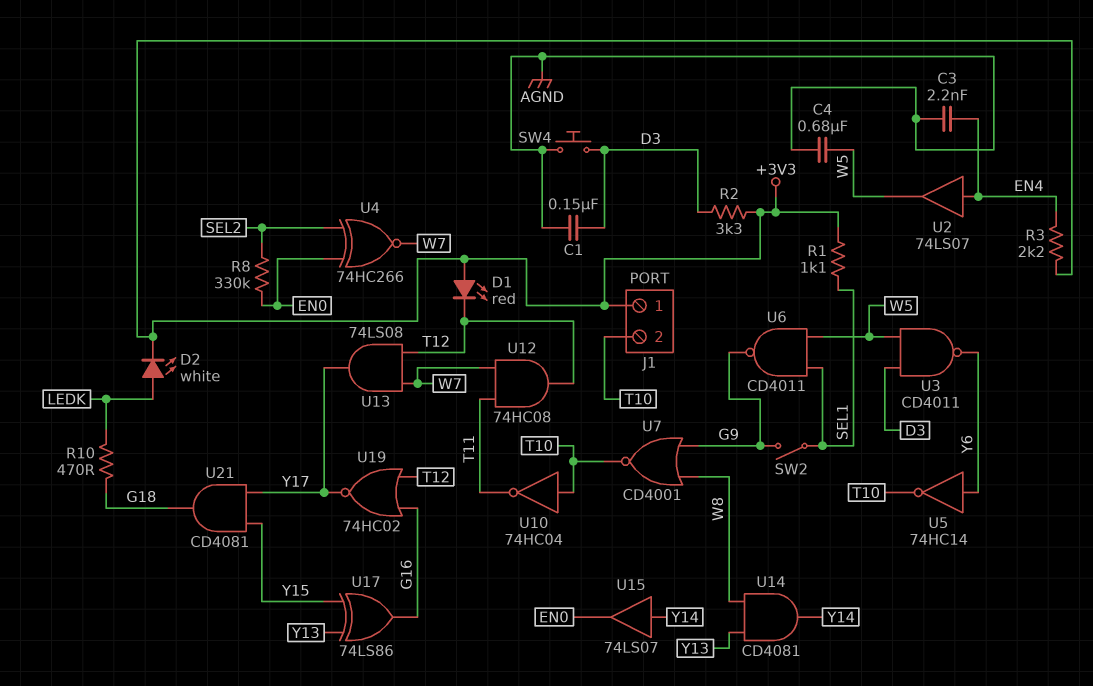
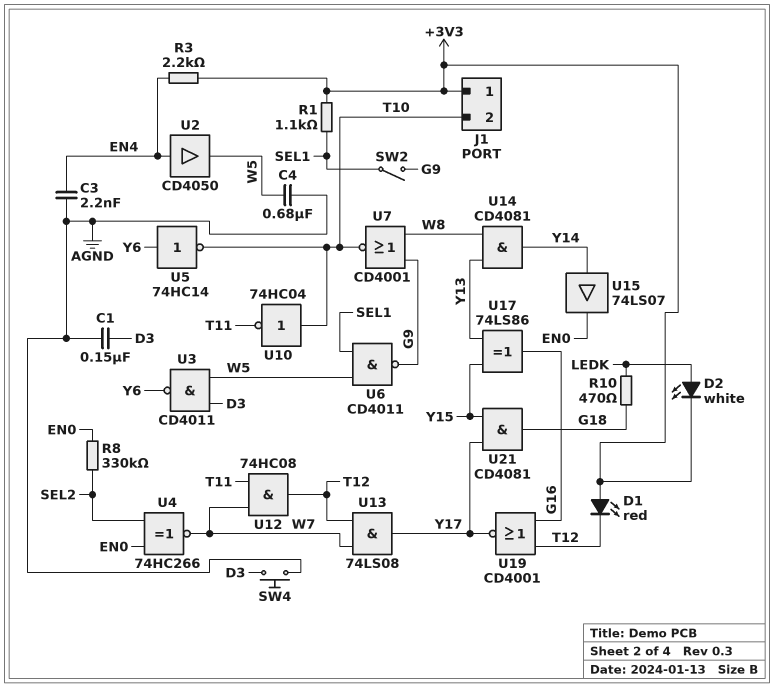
R2: 3.3k (+3V3, D3) -> none
U2: buffer 74LS07 (in EN4, out W5) -> buffer CD4050 (in EN4, out W5)
U19: NOR 74HC02 (in G16, in T12, out Y17) -> NOR CD4001 (in G16, in T12, out Y17)

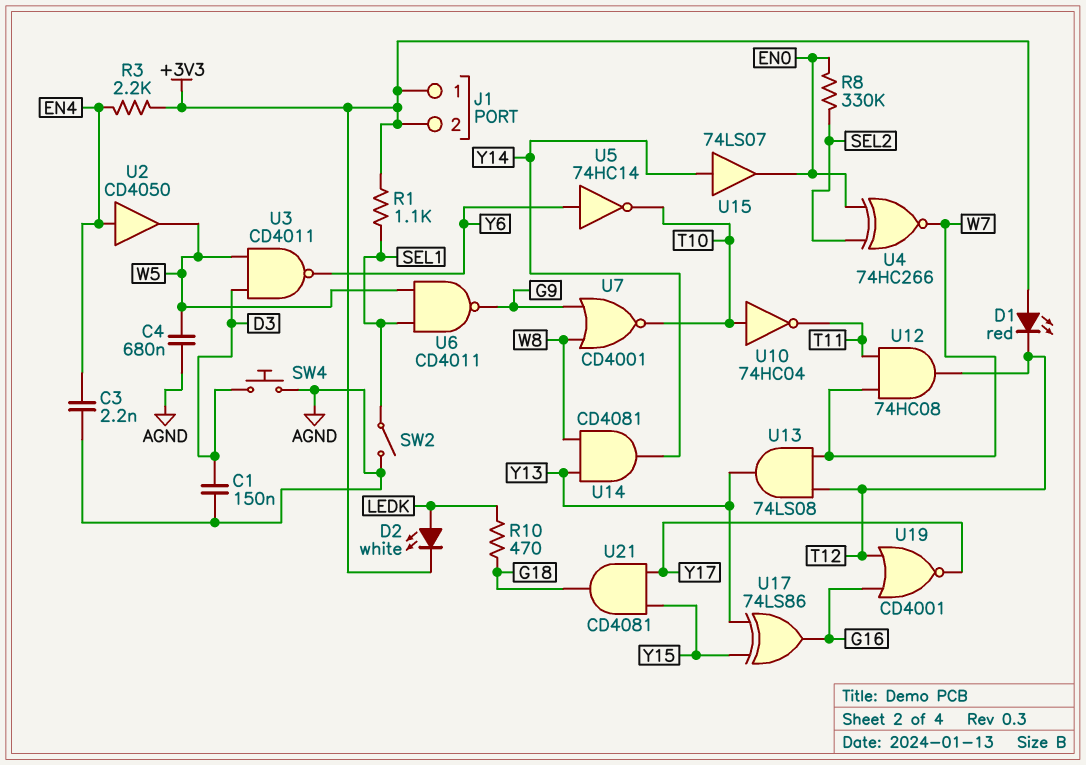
J1 pin 2: T10 -> +3V3
SW2: switch (G9, SEL1) -> switch (AGND, SEL1)
U13: AND 74LS08 (in T12, in W7, out Y17) -> AND 74LS08 (in T12, in W7, out Y13)

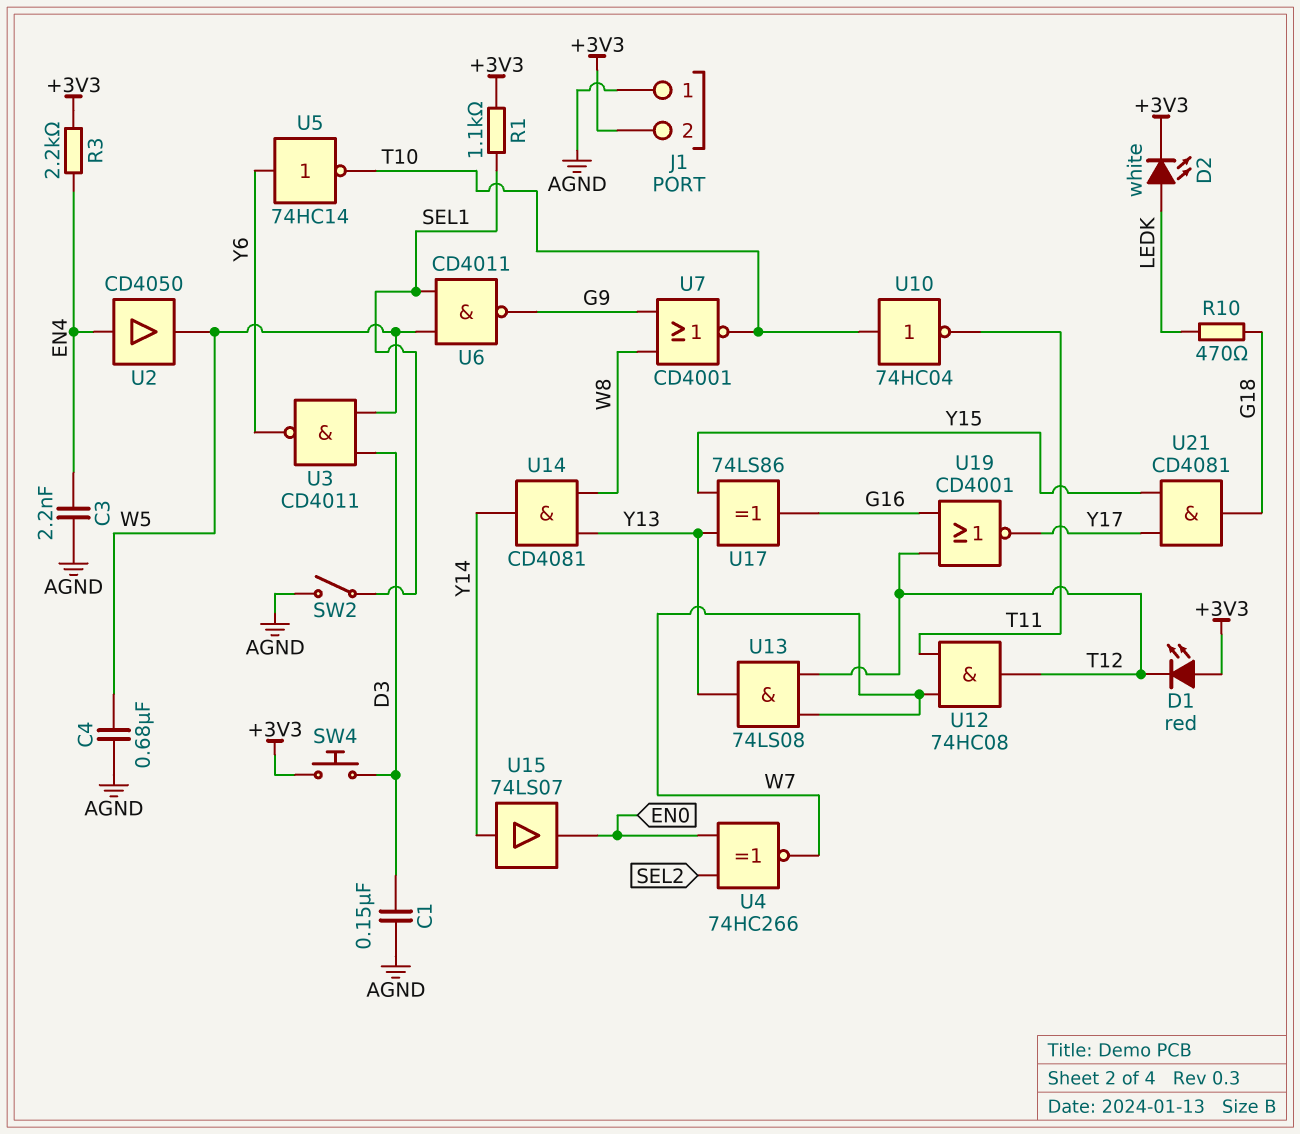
J1 pin 1: +3V3 -> AGND
R8: 330k (EN0, SEL2) -> none
SW4: button (AGND, D3) -> button (+3V3, D3)

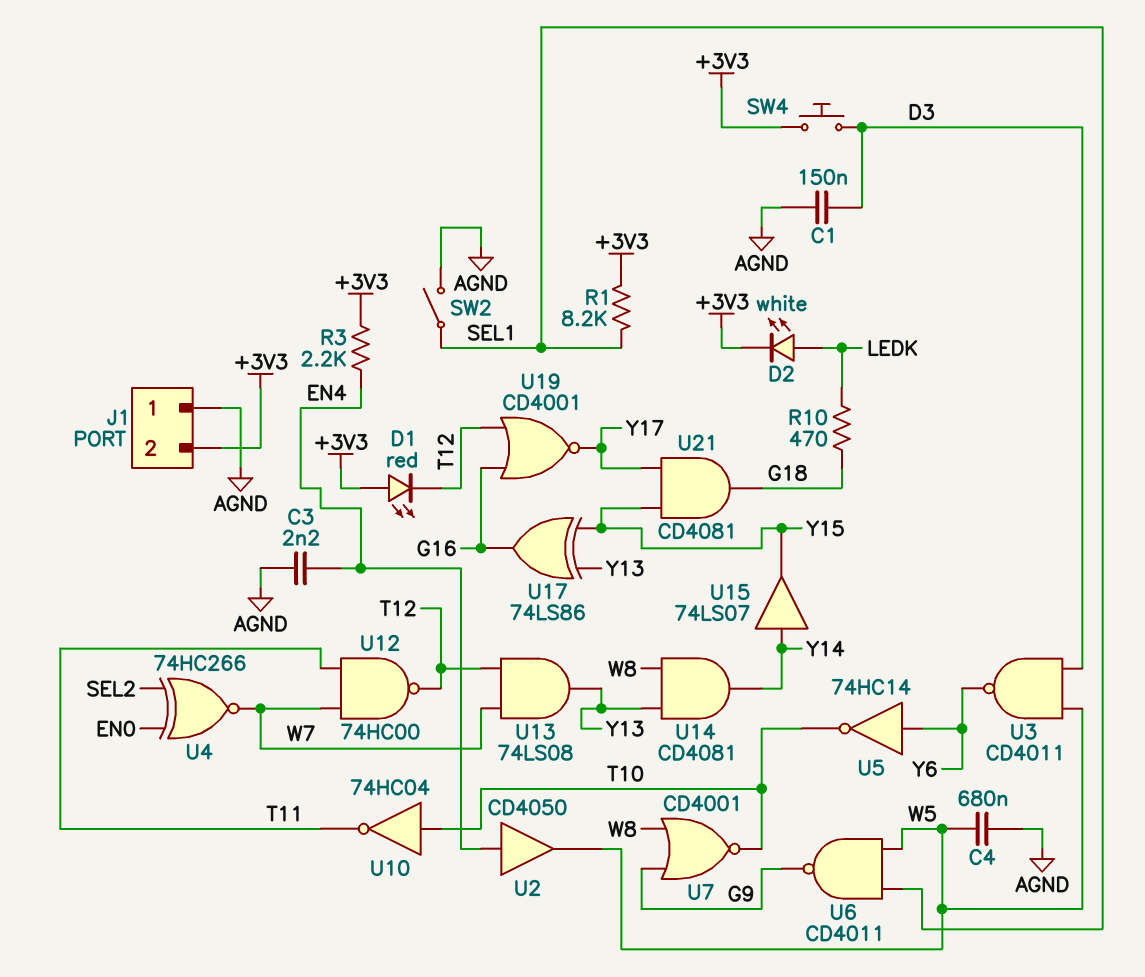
R1: 1.1k (+3V3, SEL1) -> 8.2k (+3V3, SEL1)
U12: AND 74HC08 (in T11, in W7, out T12) -> NAND 74HC00 (in T11, in W7, out T12)
U15: buffer 74LS07 (in Y14, out EN0) -> buffer 74LS07 (in Y14, out Y15)

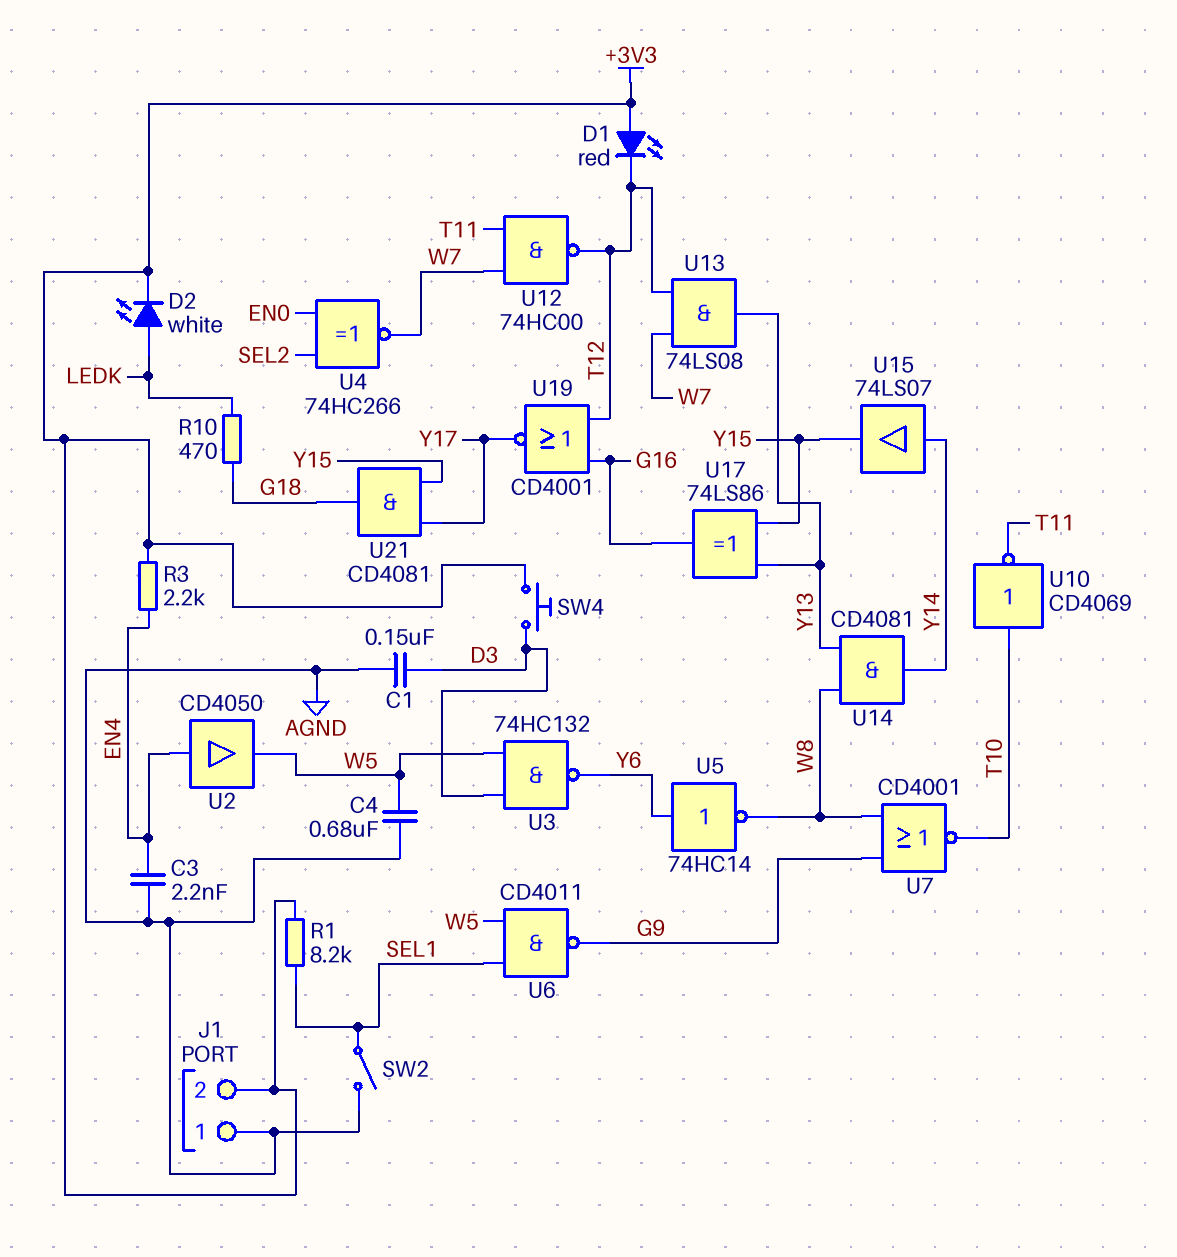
U3: NAND CD4011 (in D3, in W5, out Y6) -> NAND 74HC132 (in D3, in W5, out Y6)
U5: NOT 74HC14 (in Y6, out T10) -> NOT 74HC14 (in Y6, out W8)
U10: NOT 74HC04 (in T10, out T11) -> NOT CD4069 (in T10, out T11)

